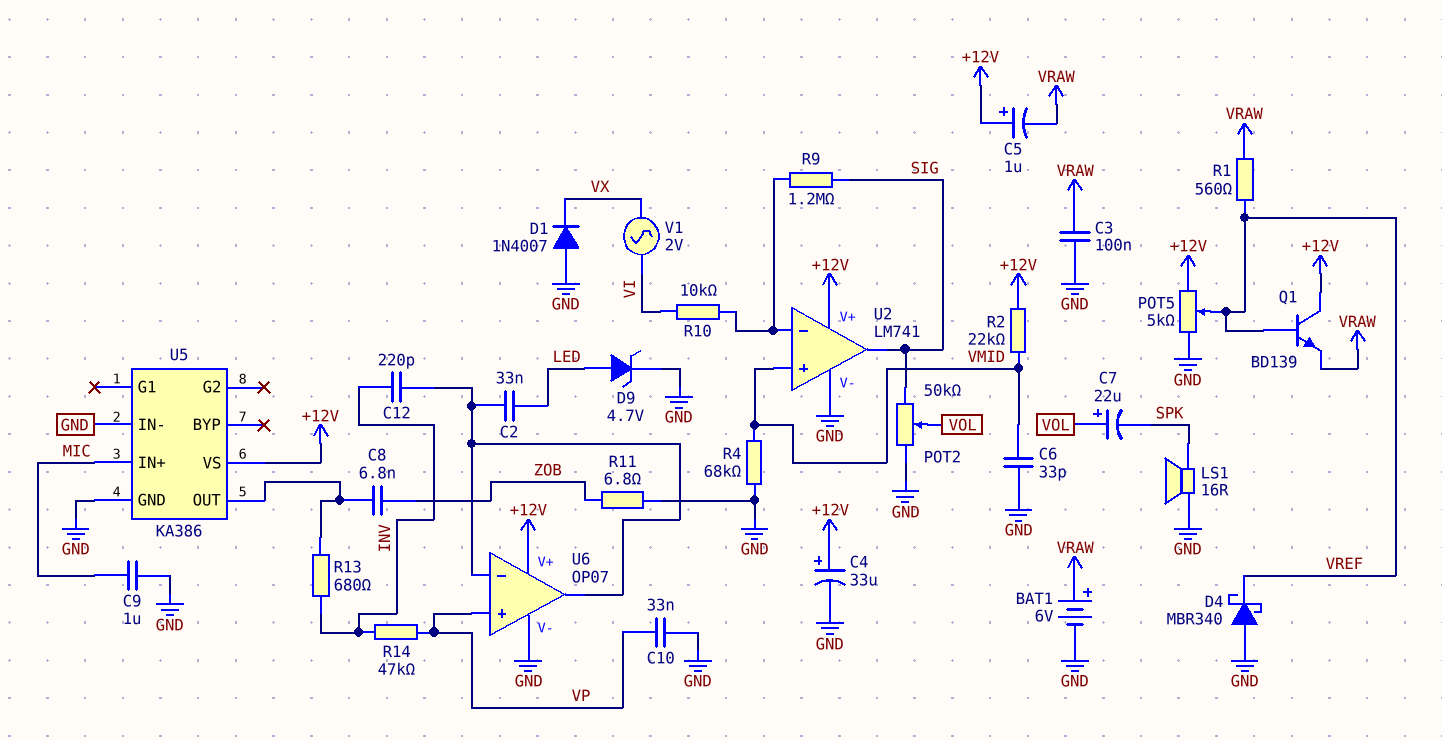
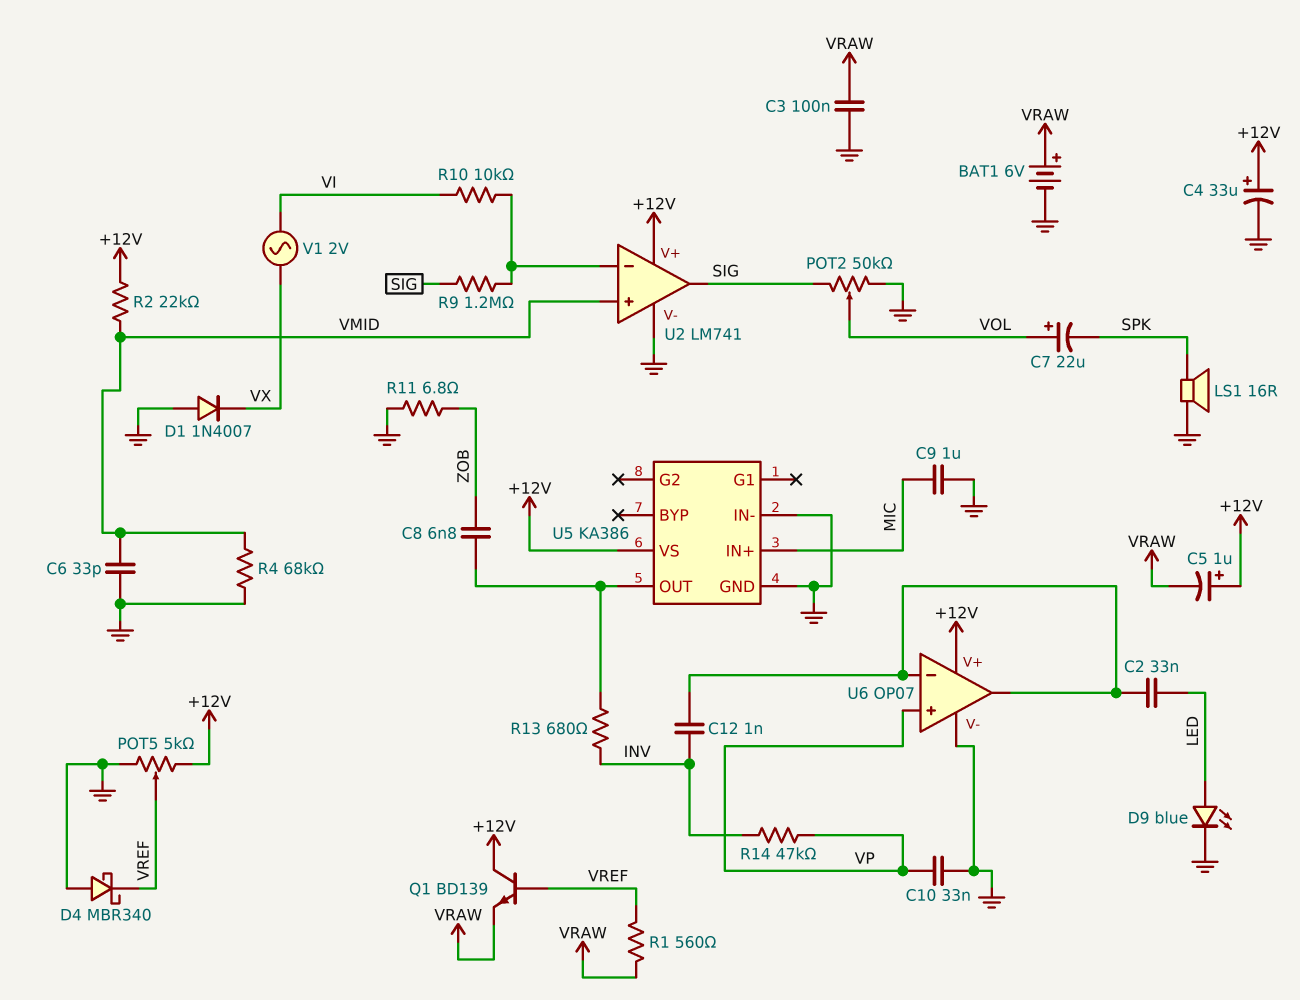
C12: 220pF (INV, U6/in-) -> 1nF (INV, U6/in-)
D9: zener 4.7V (A LED, K GND) -> LED blue (A LED, K GND)

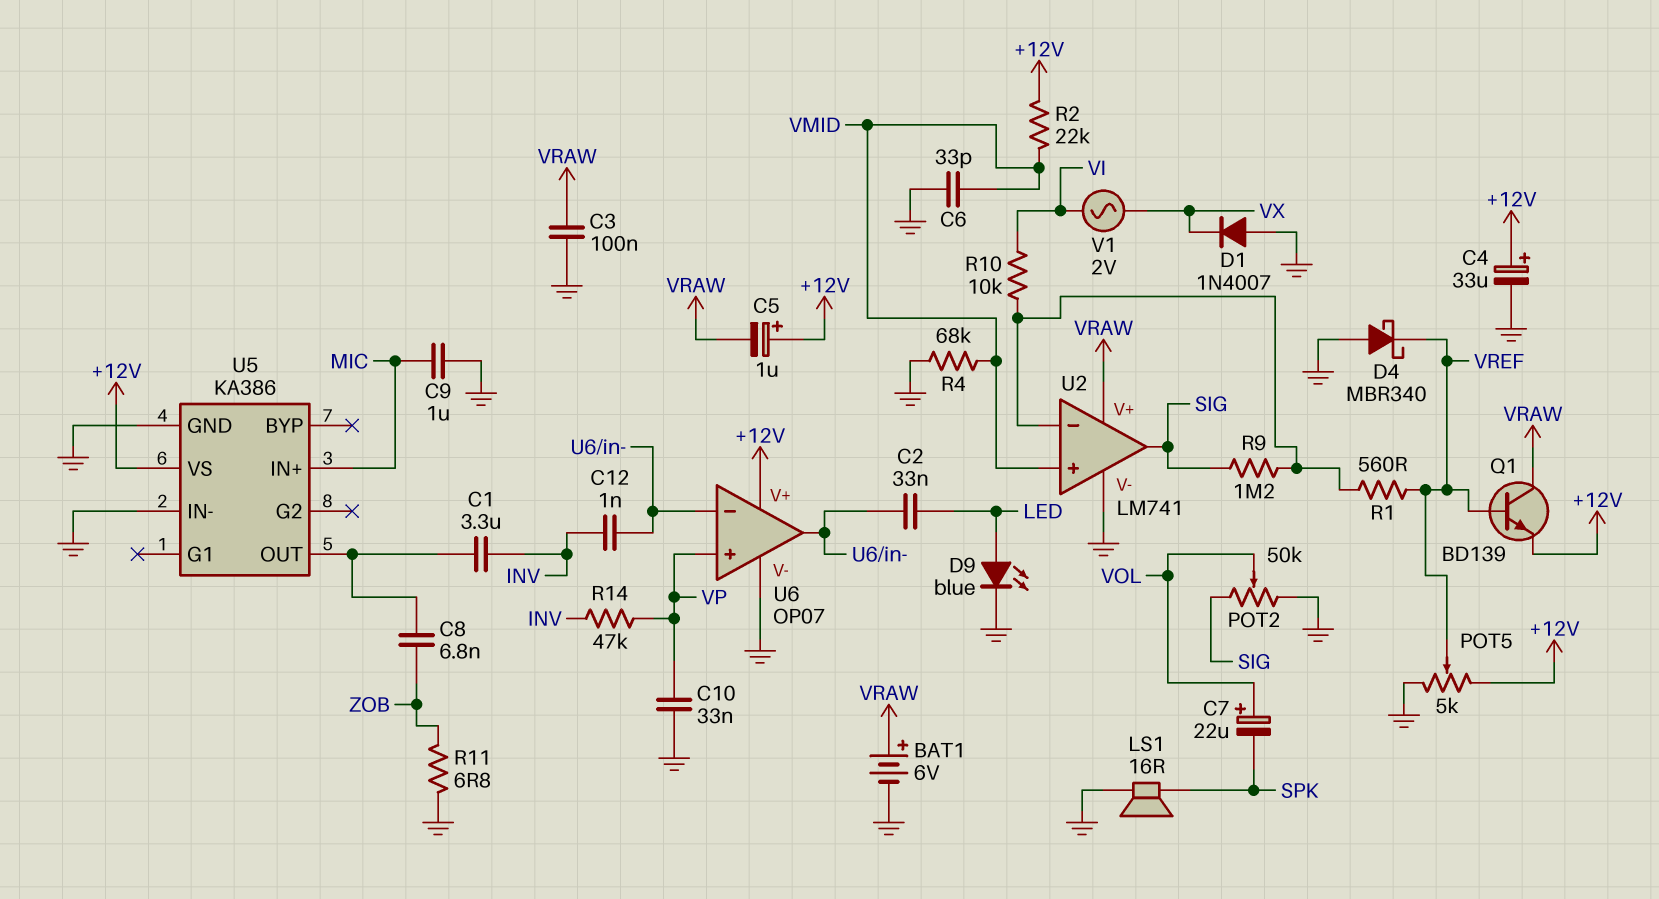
C1: none -> 3.3uF (INV, U5/OUT)
Q1: NPN BD139 (B VREF, C +12V, E VRAW) -> NPN BD139 (B VREF, C VRAW, E +12V)
R1: 560 (VRAW, VREF) -> 560 (U2/in-, VREF)
R13: 680 (INV, U5/OUT) -> none
U2 pin V+: +12V -> VRAW

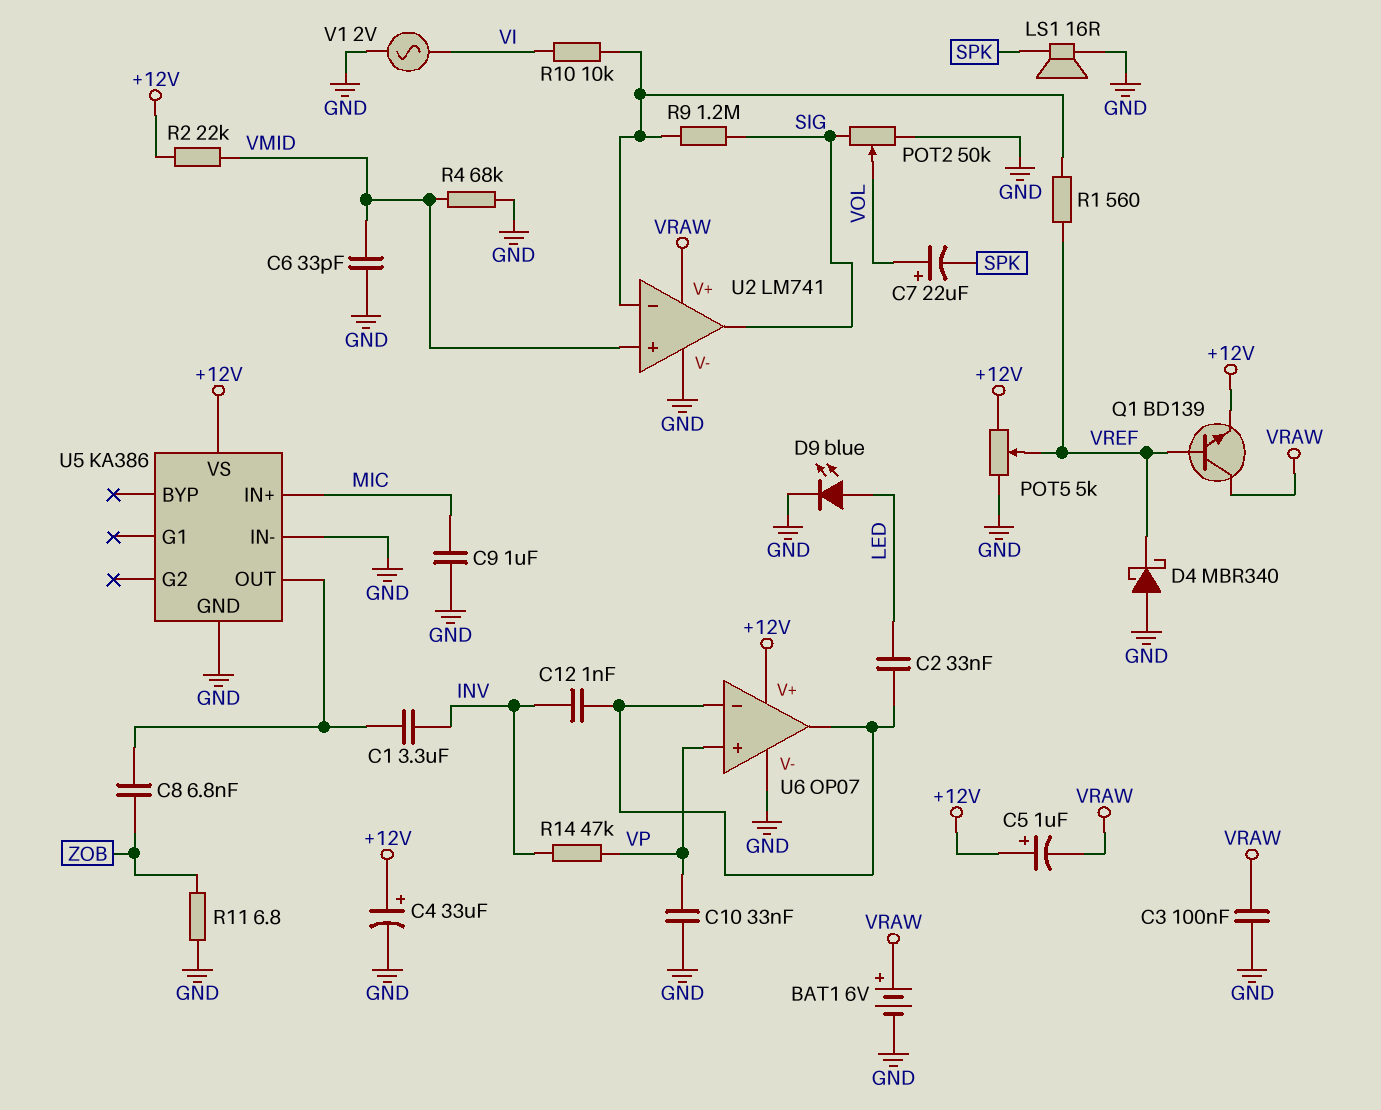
D1: diode 1N4007 (A GND, K VX) -> none
V1: AC 2V (VI, VX) -> AC 2V (GND, VI)

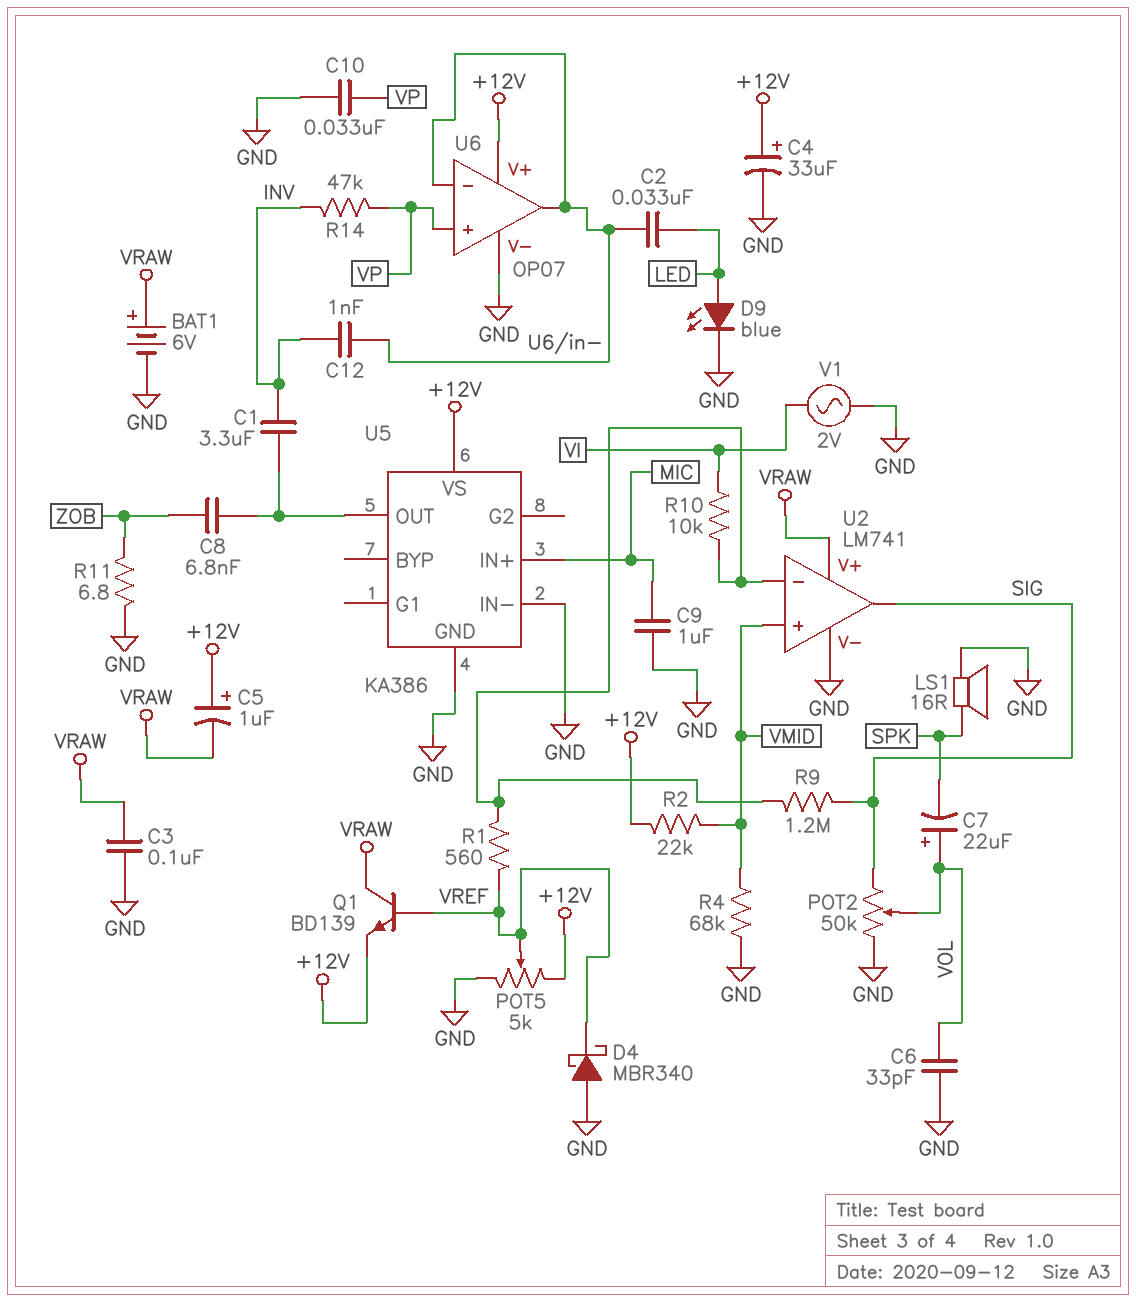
C6: 33pF (GND, VMID) -> 33pF (GND, VOL)

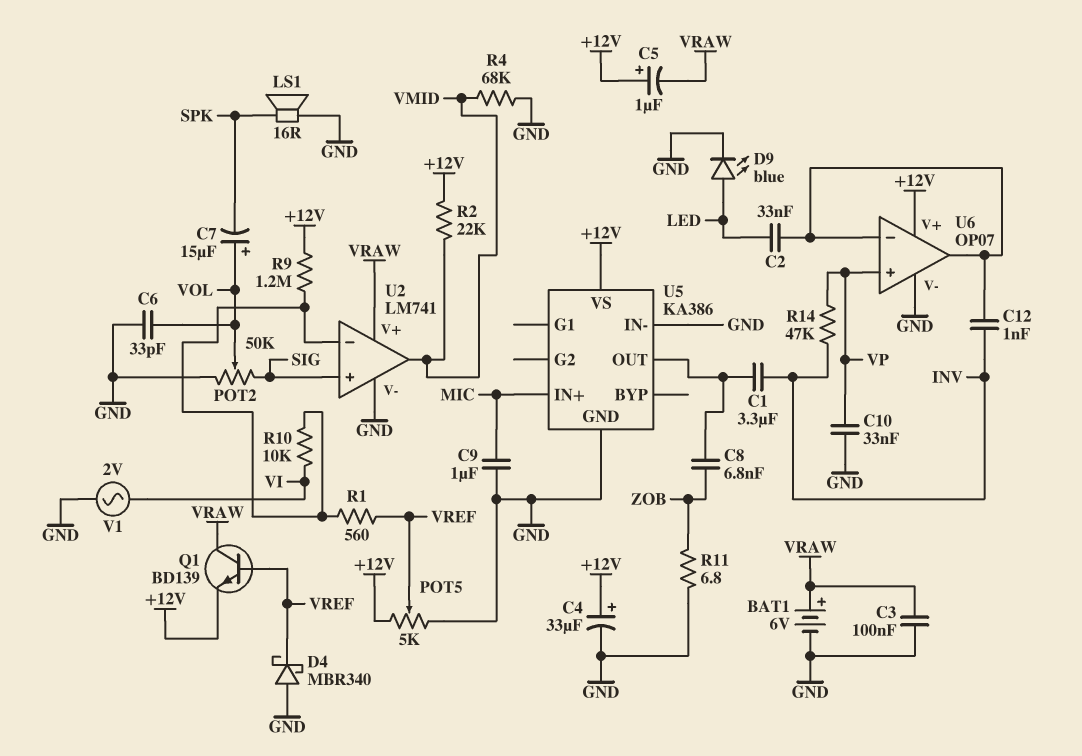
C7: 22uF (plus VOL, minus SPK) -> 15uF (plus VOL, minus SPK)
R9: 1.2M (SIG, U2/in-) -> 1.2M (+12V, U2/in-)
U2 pin in+: VMID -> SIG
U2 pin out: SIG -> VMID

